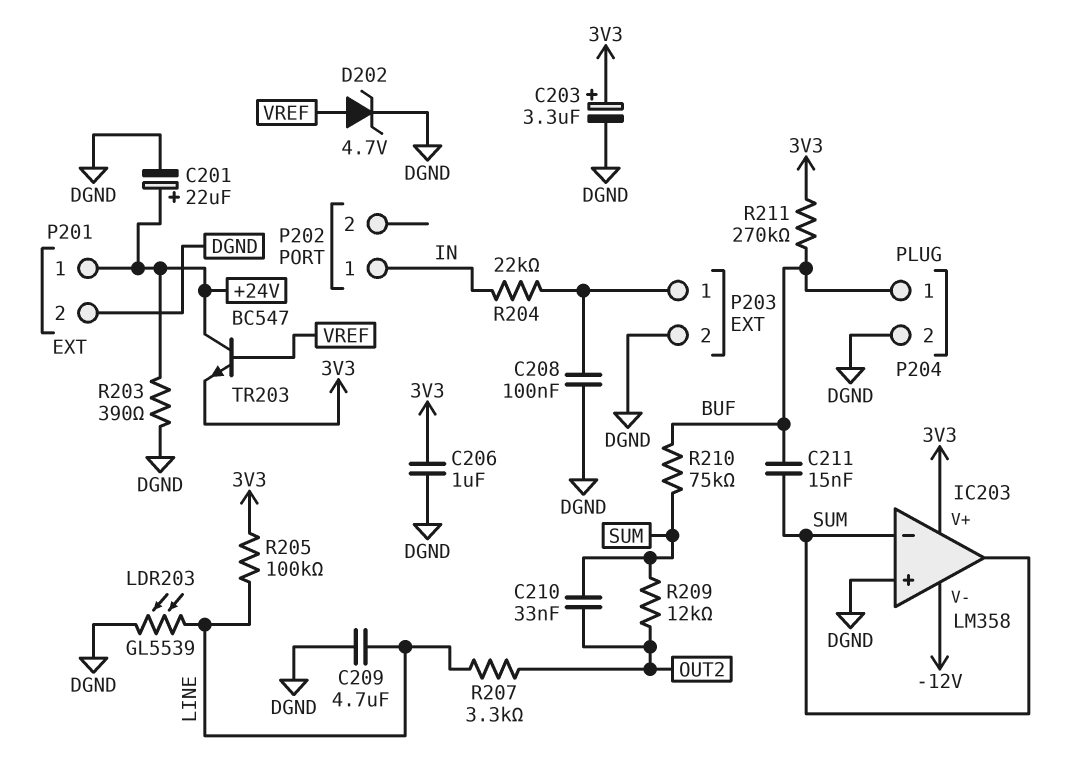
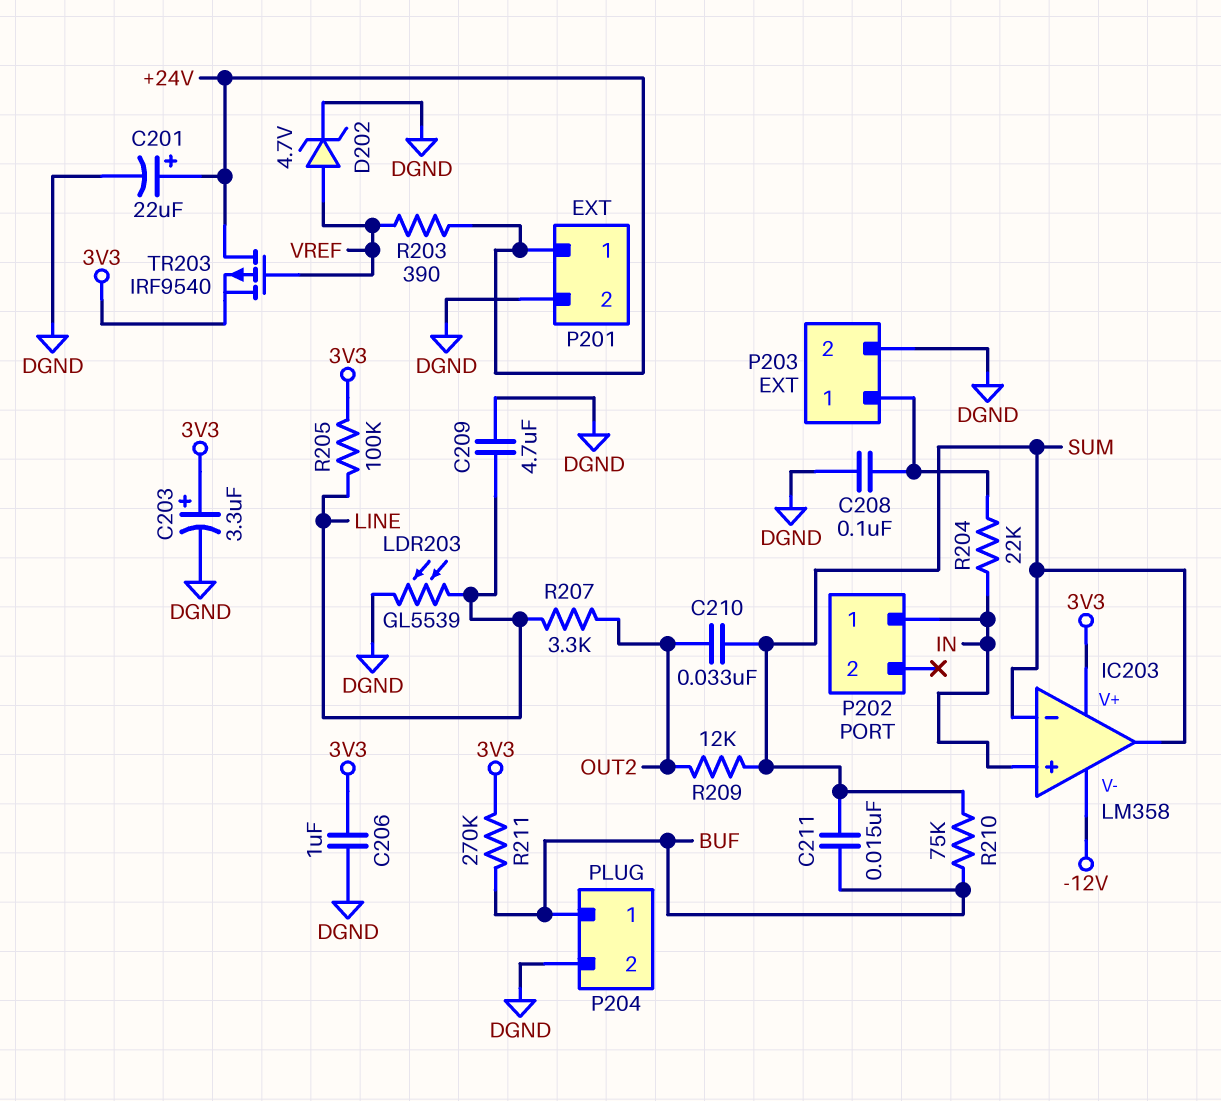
IC203 pin in+: DGND -> IN
R203: 390 (+24V, DGND) -> 390 (+24V, VREF)
TR203: NPN BC547 (B VREF, C +24V, E 3V3) -> PMOS IRF9540 (G VREF, D +24V, S 3V3)

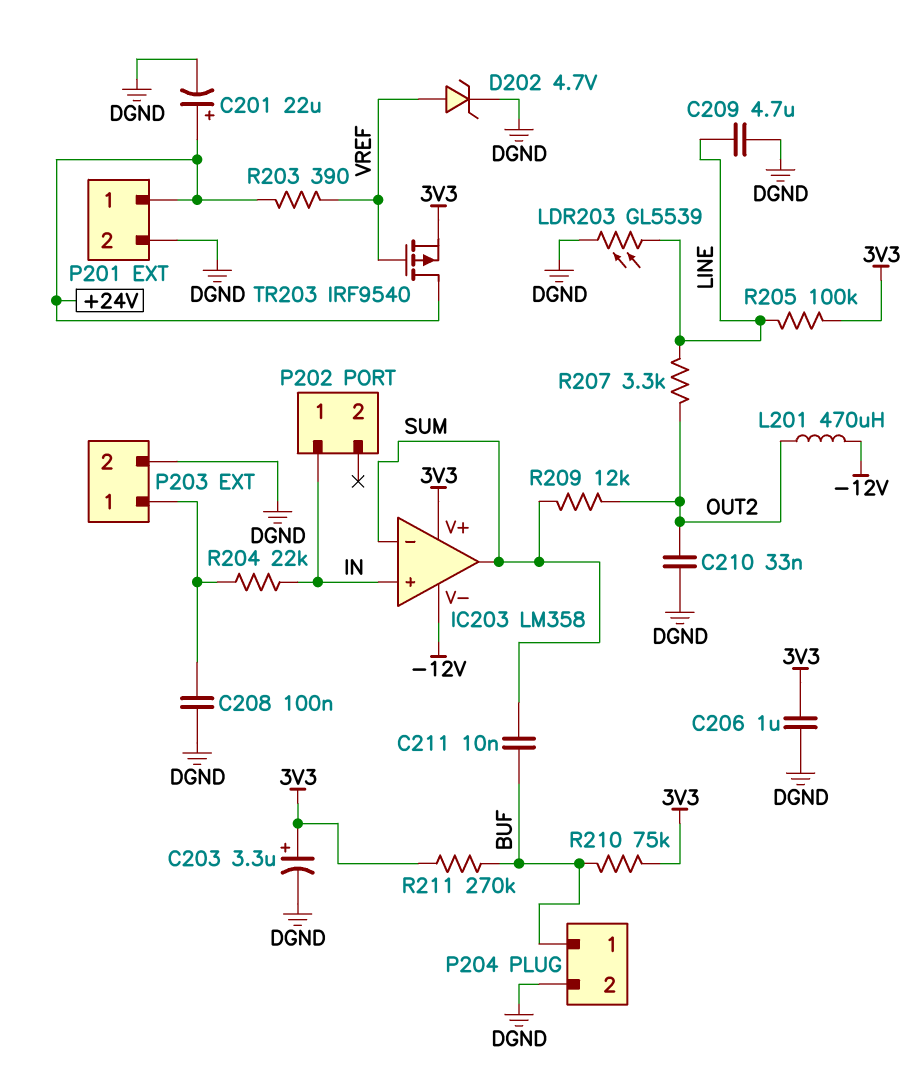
C210: 33nF (OUT2, SUM) -> 33nF (DGND, OUT2)
C211: 15nF (BUF, SUM) -> 10nF (BUF, SUM)
L201: none -> 470uH (-12V, OUT2)
R210: 75k (BUF, SUM) -> 75k (3V3, BUF)

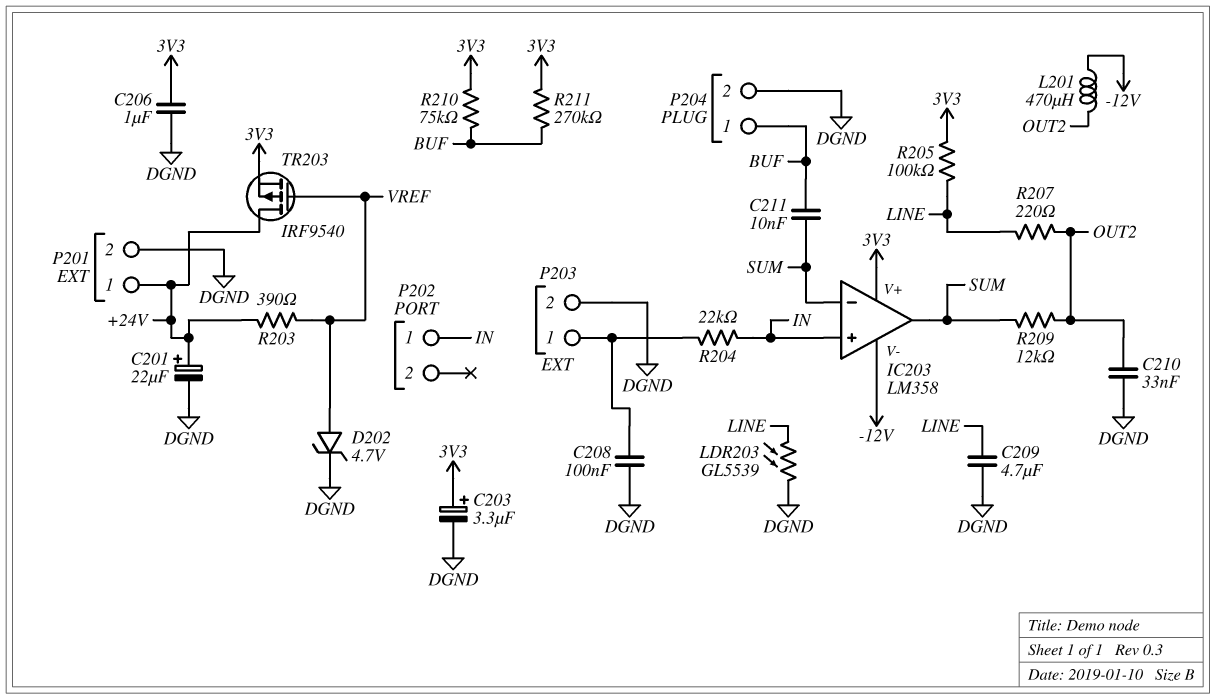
R207: 3.3k (LINE, OUT2) -> 220 (LINE, OUT2)

